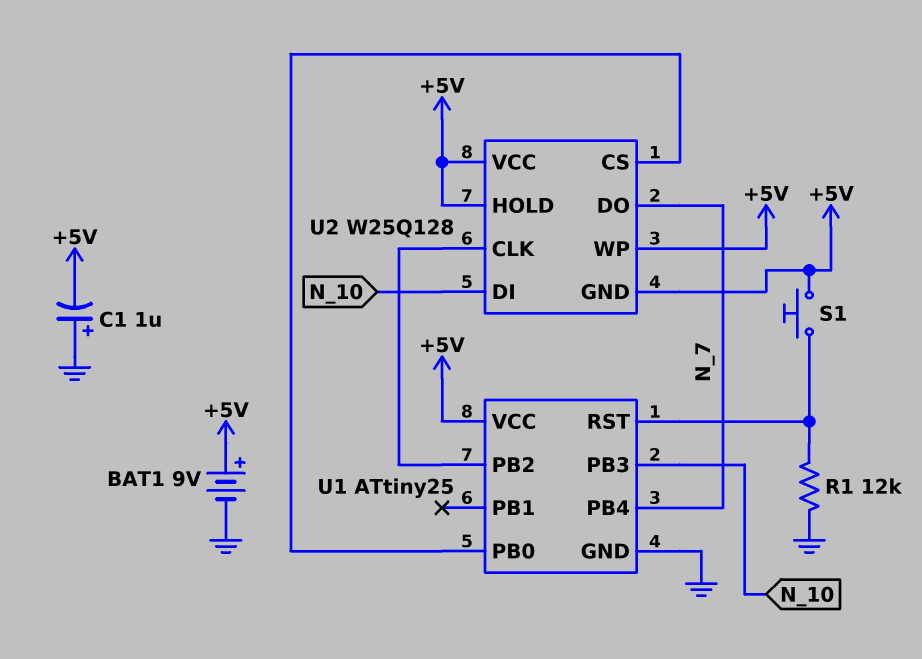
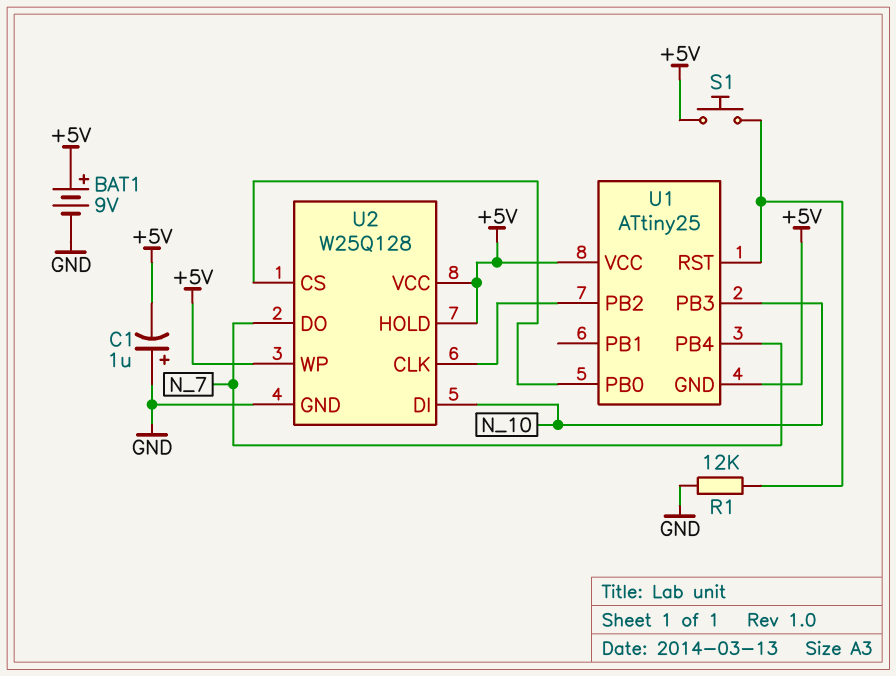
U1 pin GND: GND -> +5V
U2 pin GND: +5V -> GND

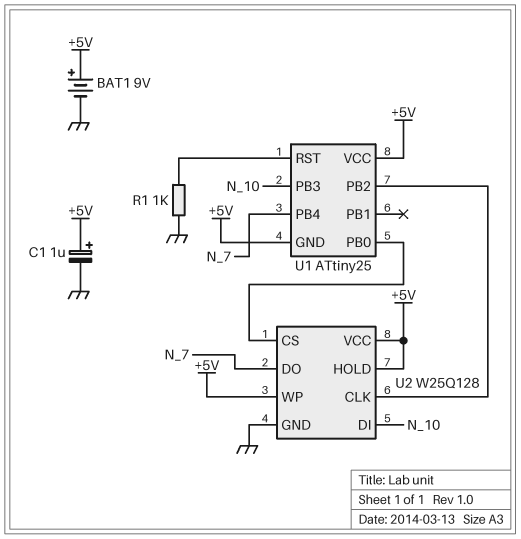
C1: 1uF (plus GND, minus +5V) -> 1uF (plus +5V, minus GND)
R1: 12k (GND, U1/RST) -> 1k (GND, U1/RST)
S1: button (+5V, U1/RST) -> none

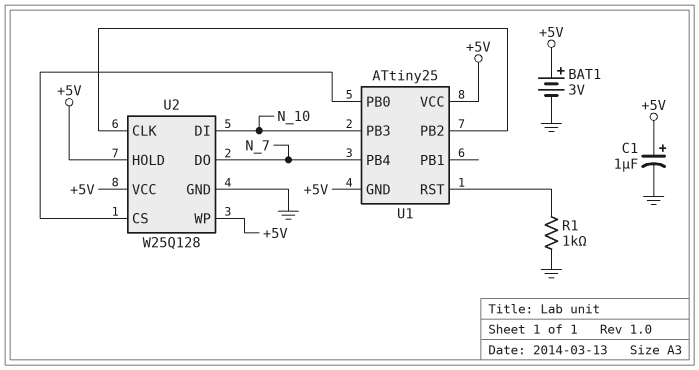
BAT1: 9V (plus +5V, minus GND) -> 3V (plus +5V, minus GND)

